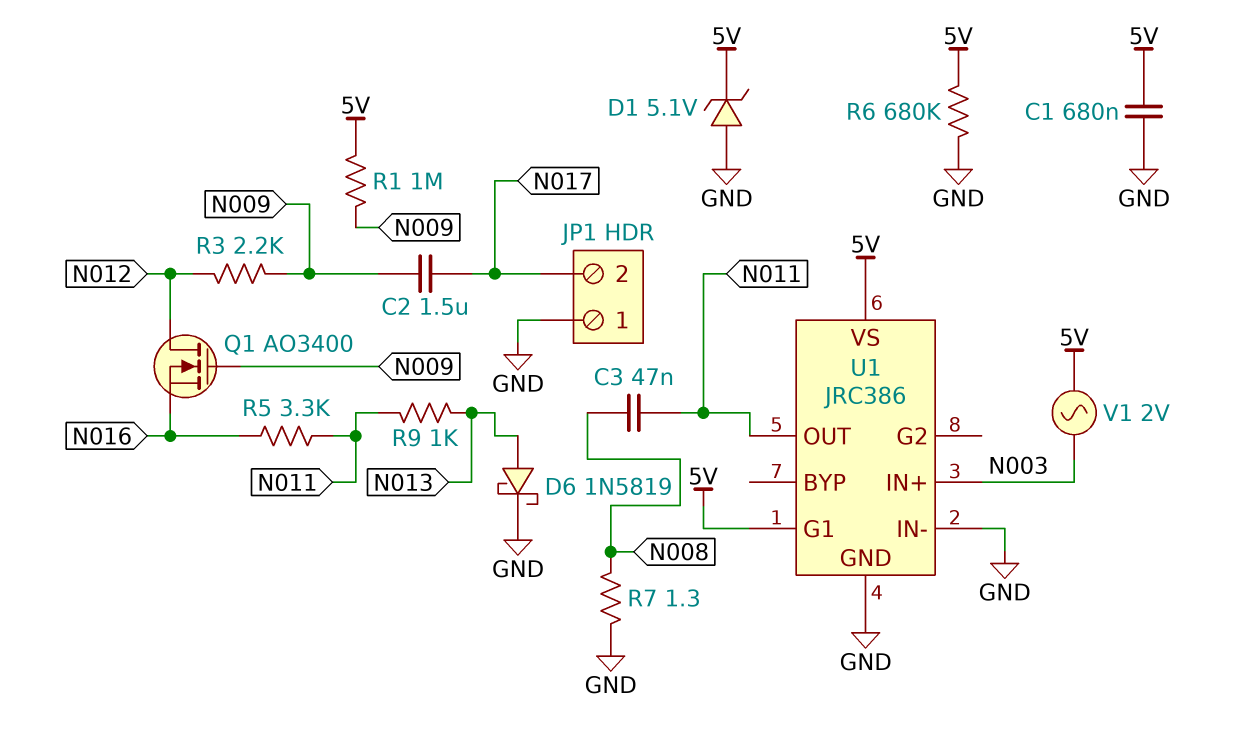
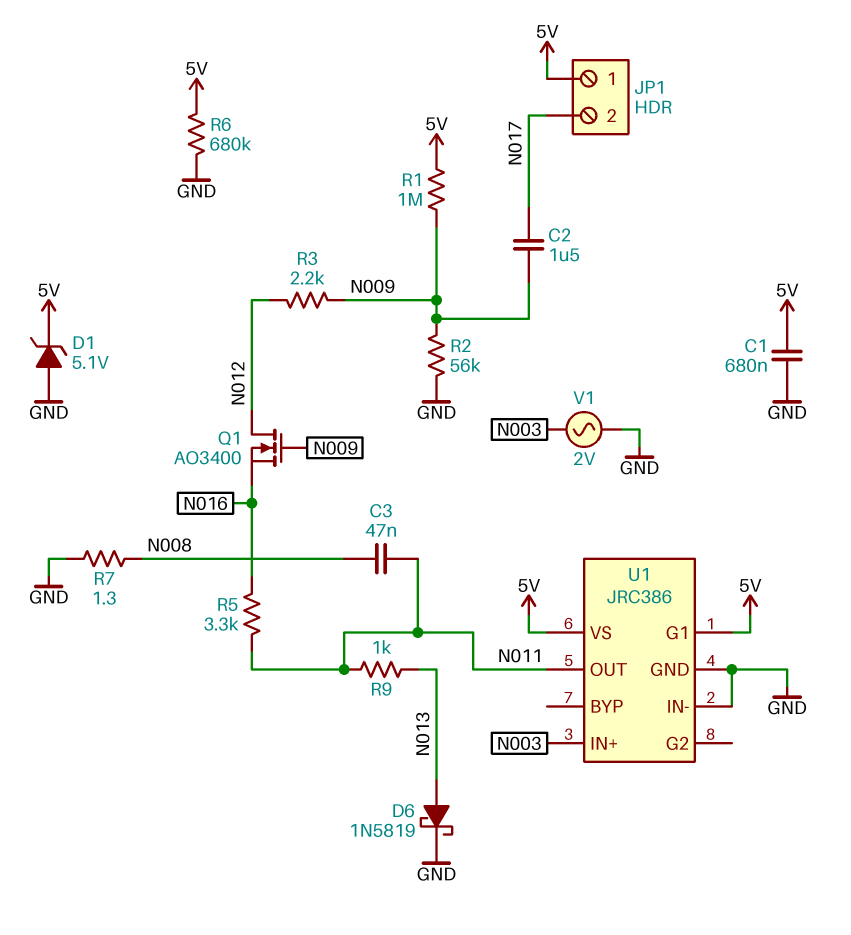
JP1 pin 1: GND -> 5V
R2: none -> 56k (GND, N009)
V1: AC 2V (5V, N003) -> AC 2V (GND, N003)

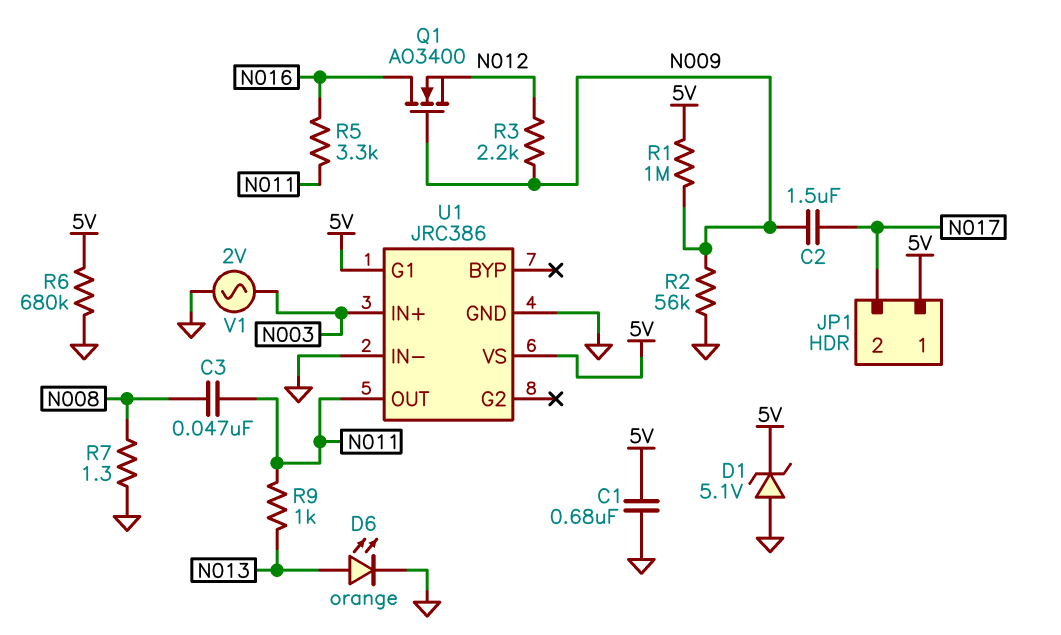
D6: schottky 1N5819 (A N013, K GND) -> LED orange (A N013, K GND)
Q1: NMOS AO3400 (G N009, D N012, S N016) -> NMOS AO3400 (G N009, D N016, S N012)

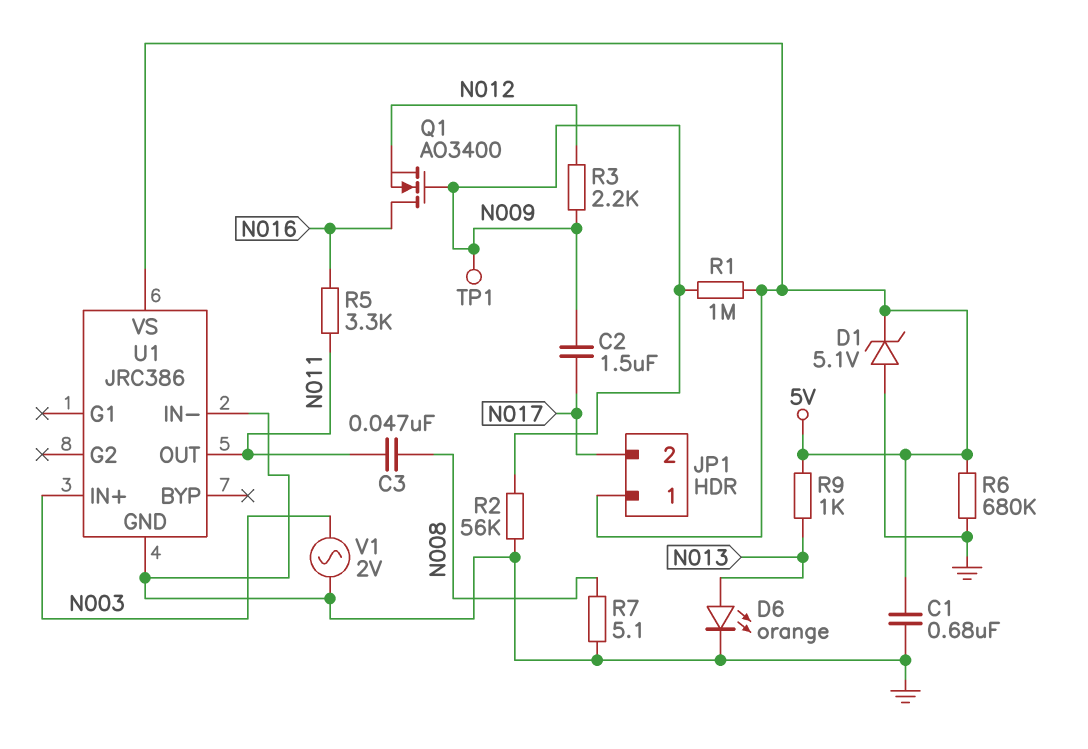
R7: 1.3 (GND, N008) -> 5.1 (GND, N008)
R9: 1k (N011, N013) -> 1k (5V, N013)
TP1: none -> test point (N009)
U1 pin G1: 5V -> none

